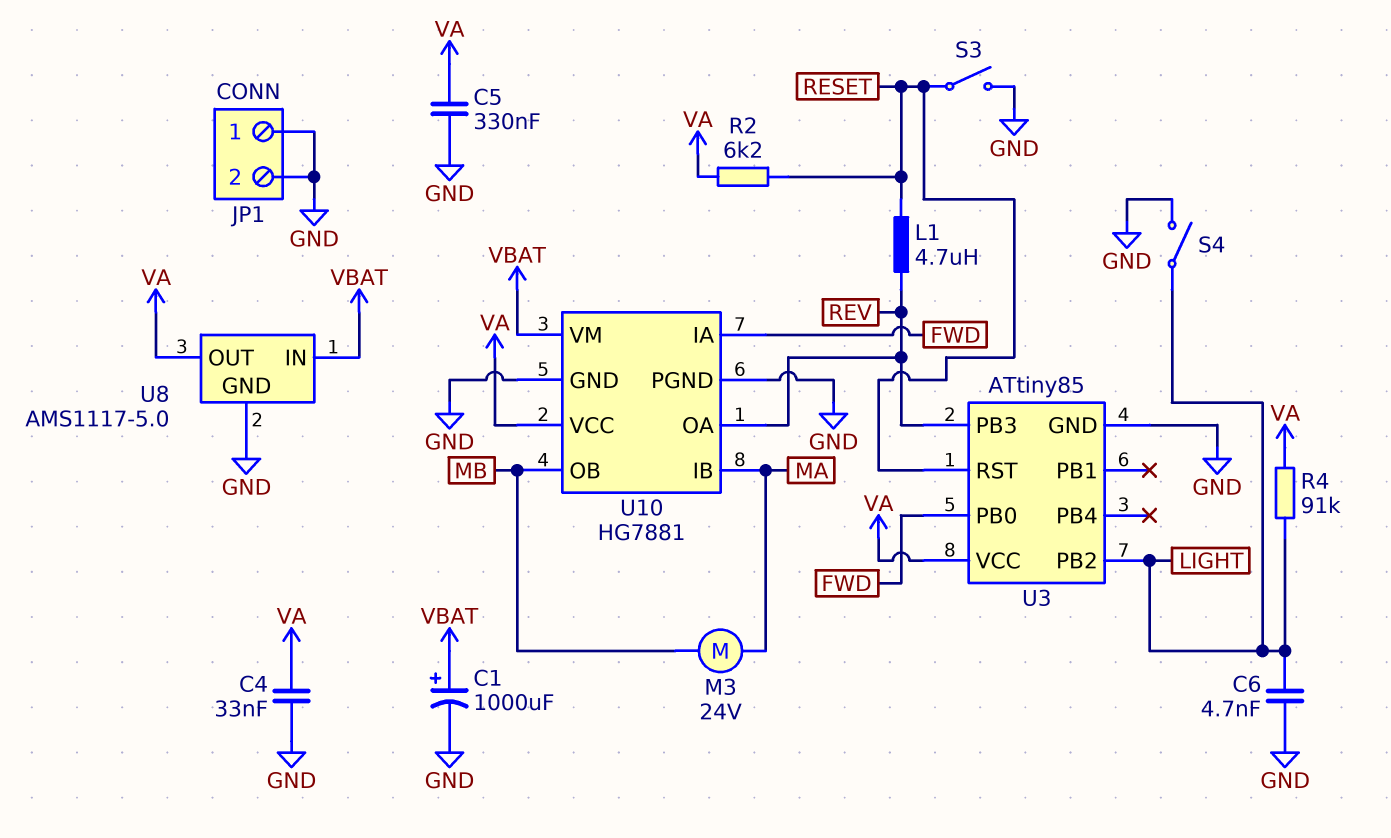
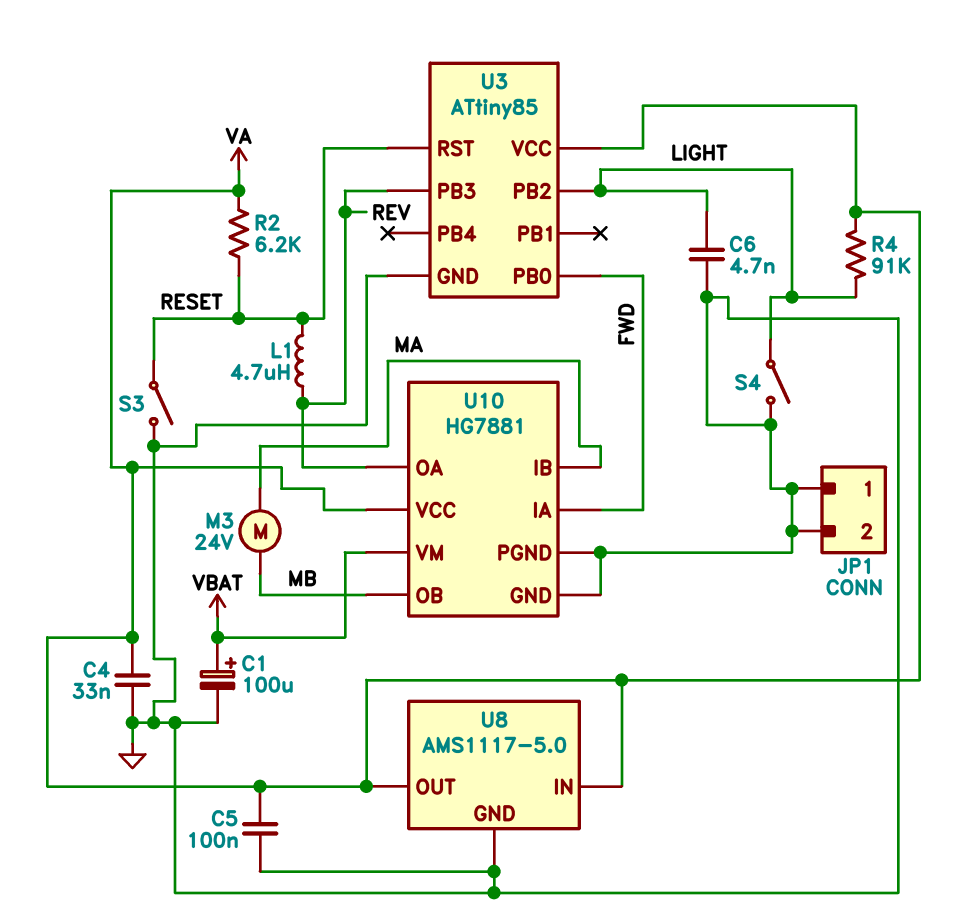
C1: 1000uF (plus VBAT, minus GND) -> 100uF (plus VBAT, minus GND)
C5: 330nF (GND, VA) -> 100nF (GND, VA)
U8 pin IN: VBAT -> VA

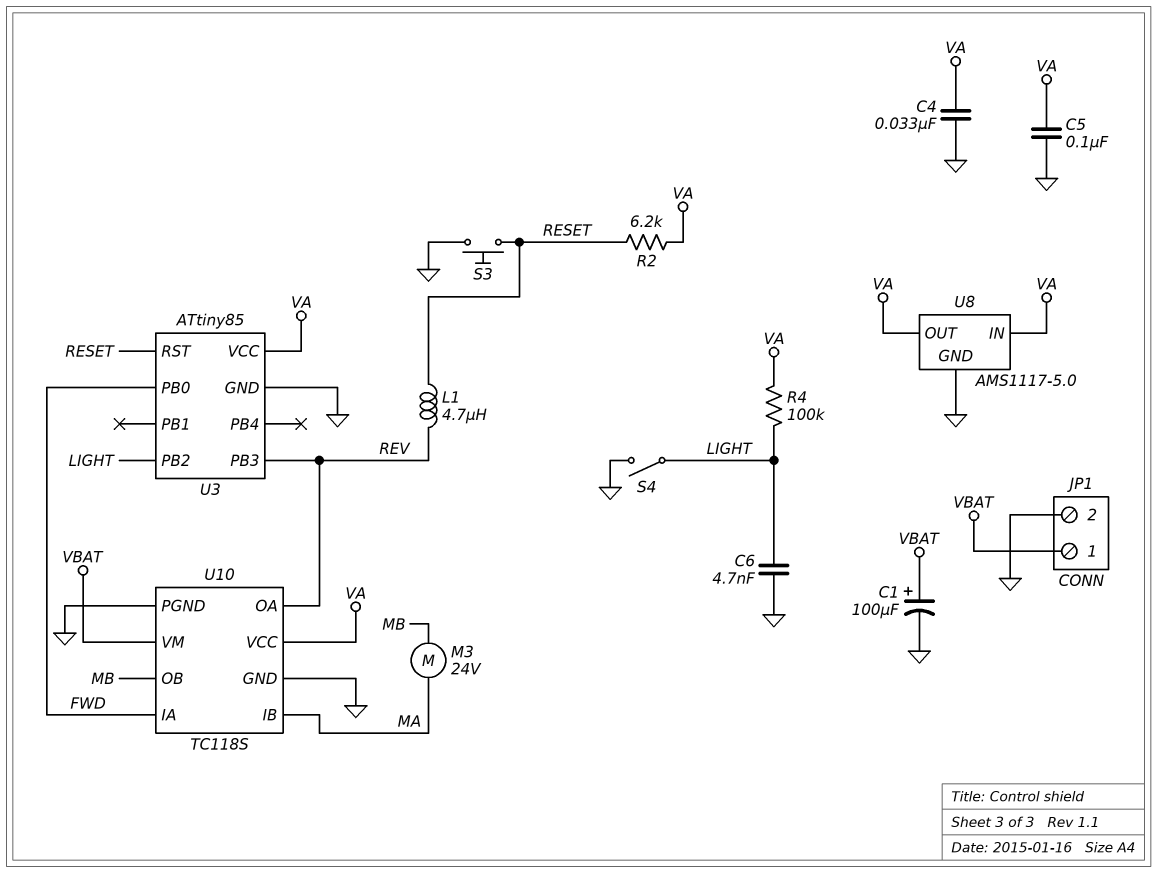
JP1 pin 1: GND -> VBAT
R4: 91k (LIGHT, VA) -> 100k (LIGHT, VA)
S3: switch (GND, RESET) -> button (GND, RESET)
U10: HG7881 -> TC118S

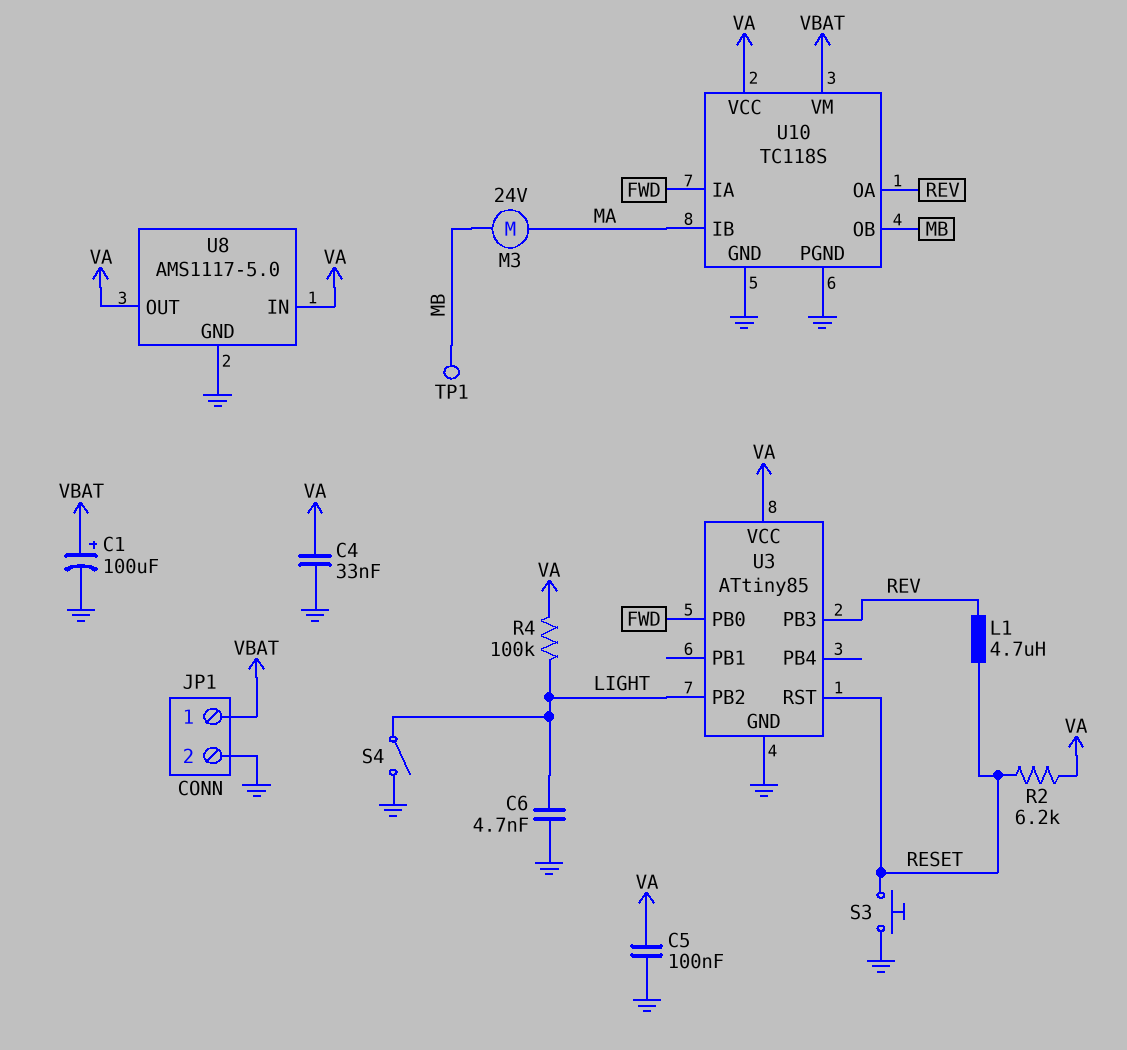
TP1: none -> test point (MB)

